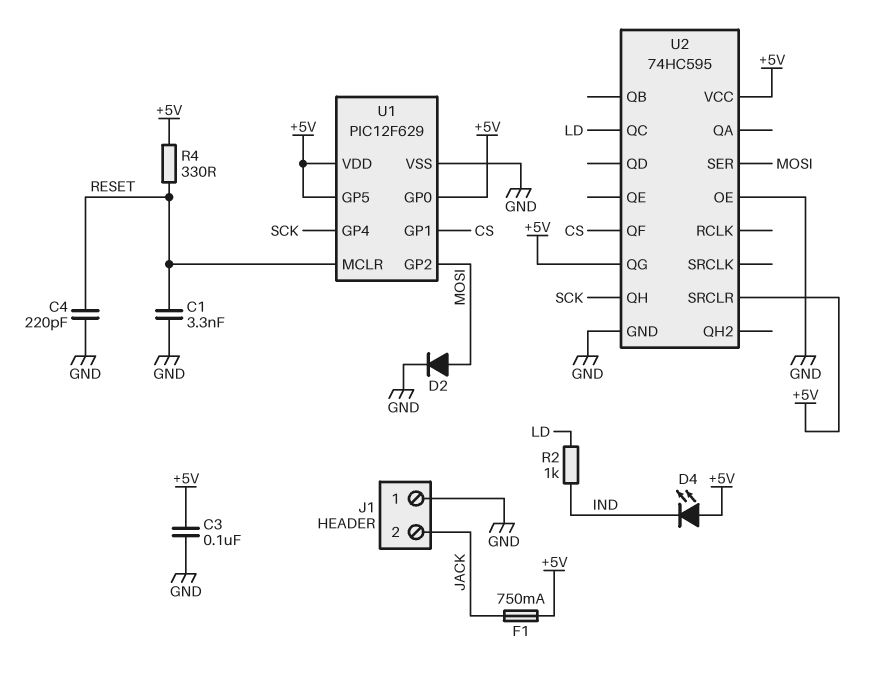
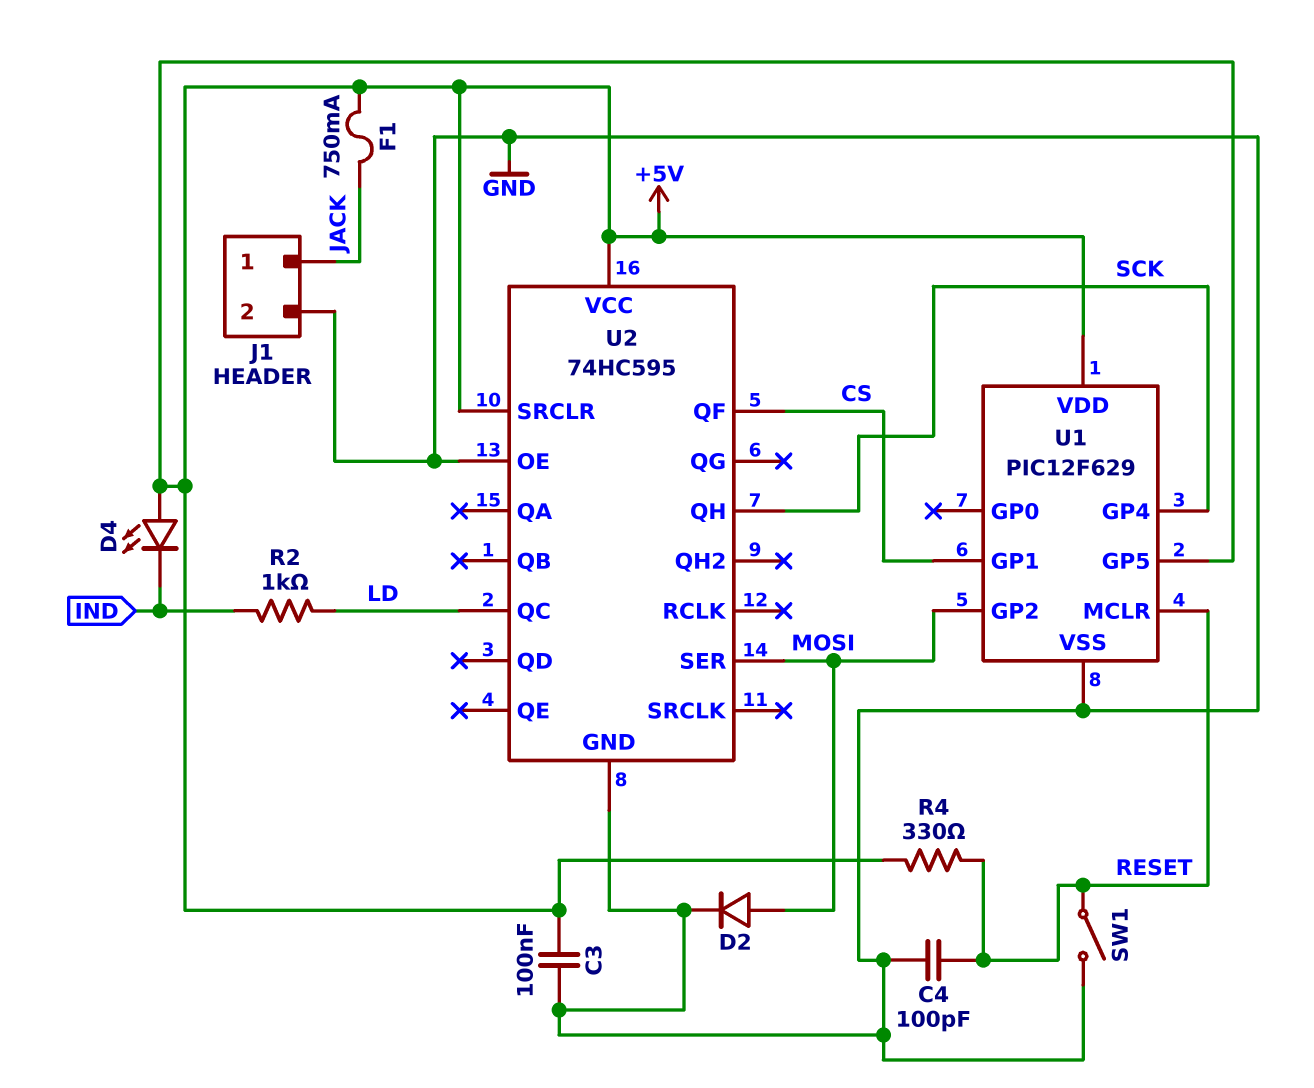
C1: 3.3nF (GND, RESET) -> none
C4: 220pF (GND, RESET) -> 100pF (GND, RESET)
J1 pin 1: GND -> JACK
J1 pin 2: JACK -> GND
SW1: none -> switch (GND, RESET)
U1 pin GP0: +5V -> none
U2 pin QG: +5V -> none

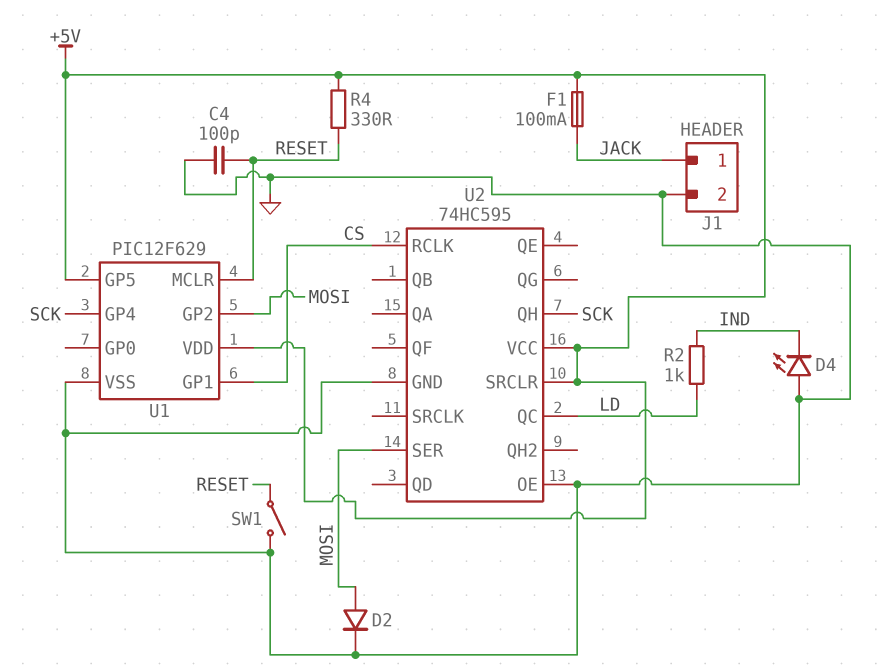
C3: 100nF (+5V, GND) -> none
D4: LED (A +5V, K IND) -> LED (A GND, K IND)
F1: 750mA (+5V, JACK) -> 100mA (+5V, JACK)
U2 pin QF: CS -> none
U2 pin RCLK: none -> CS

